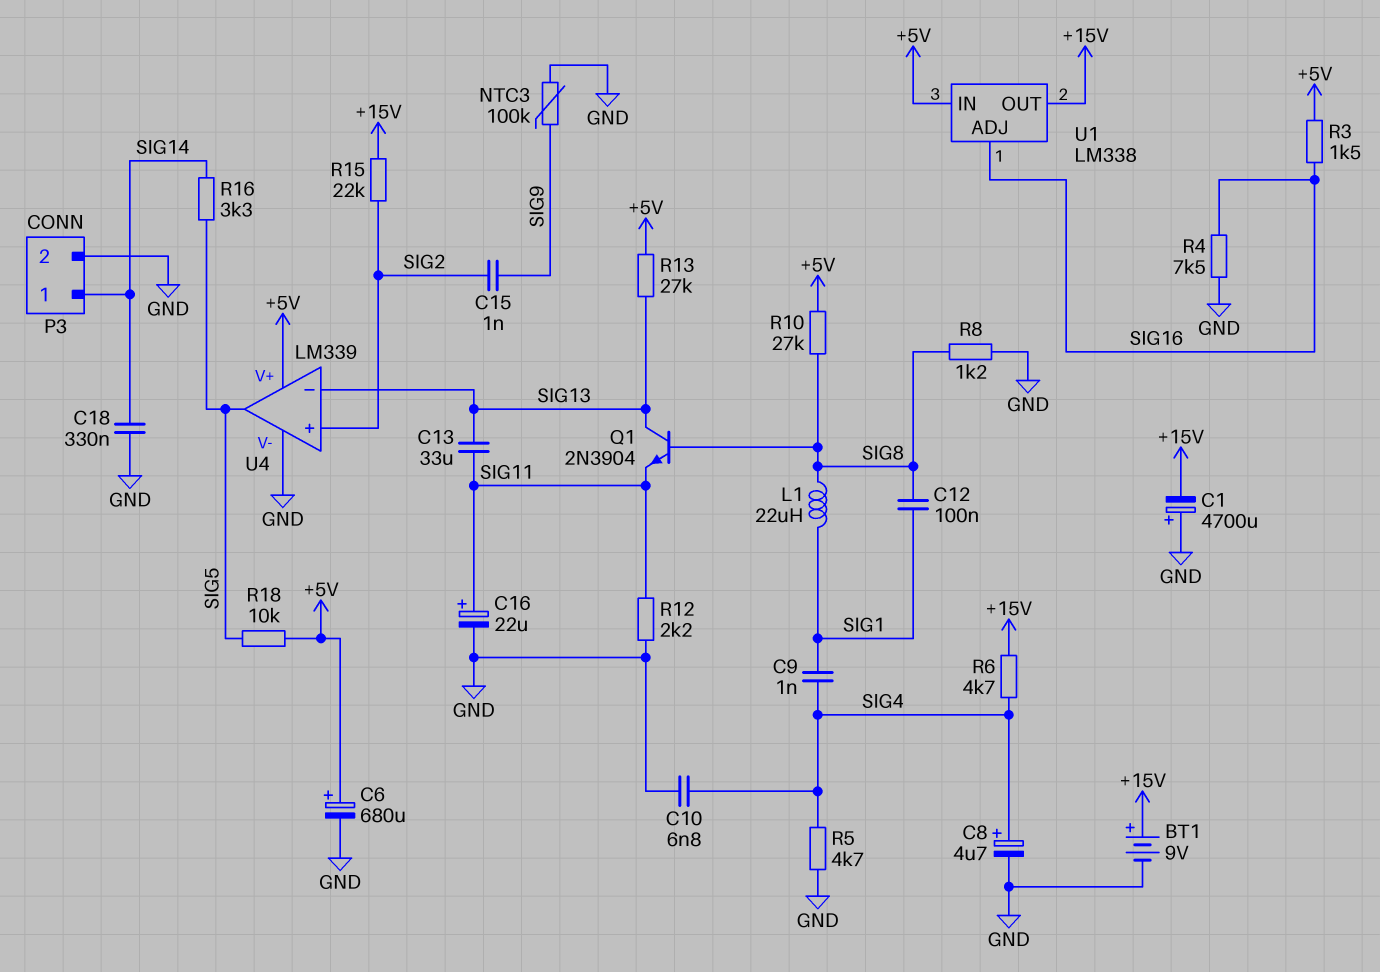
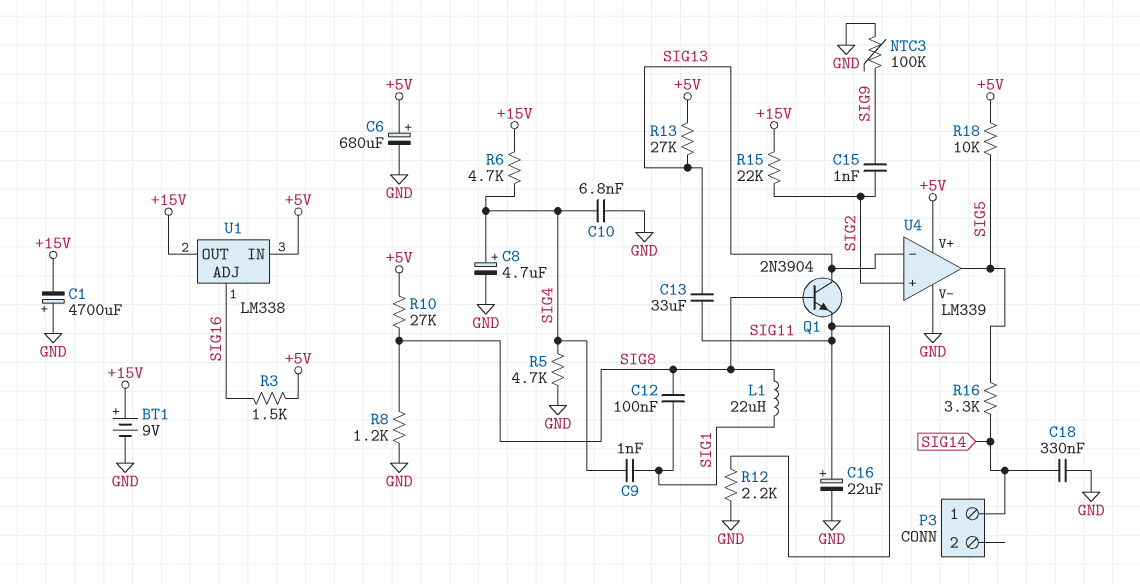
P3 pin 2: GND -> none
R4: 7.5k (GND, SIG16) -> none

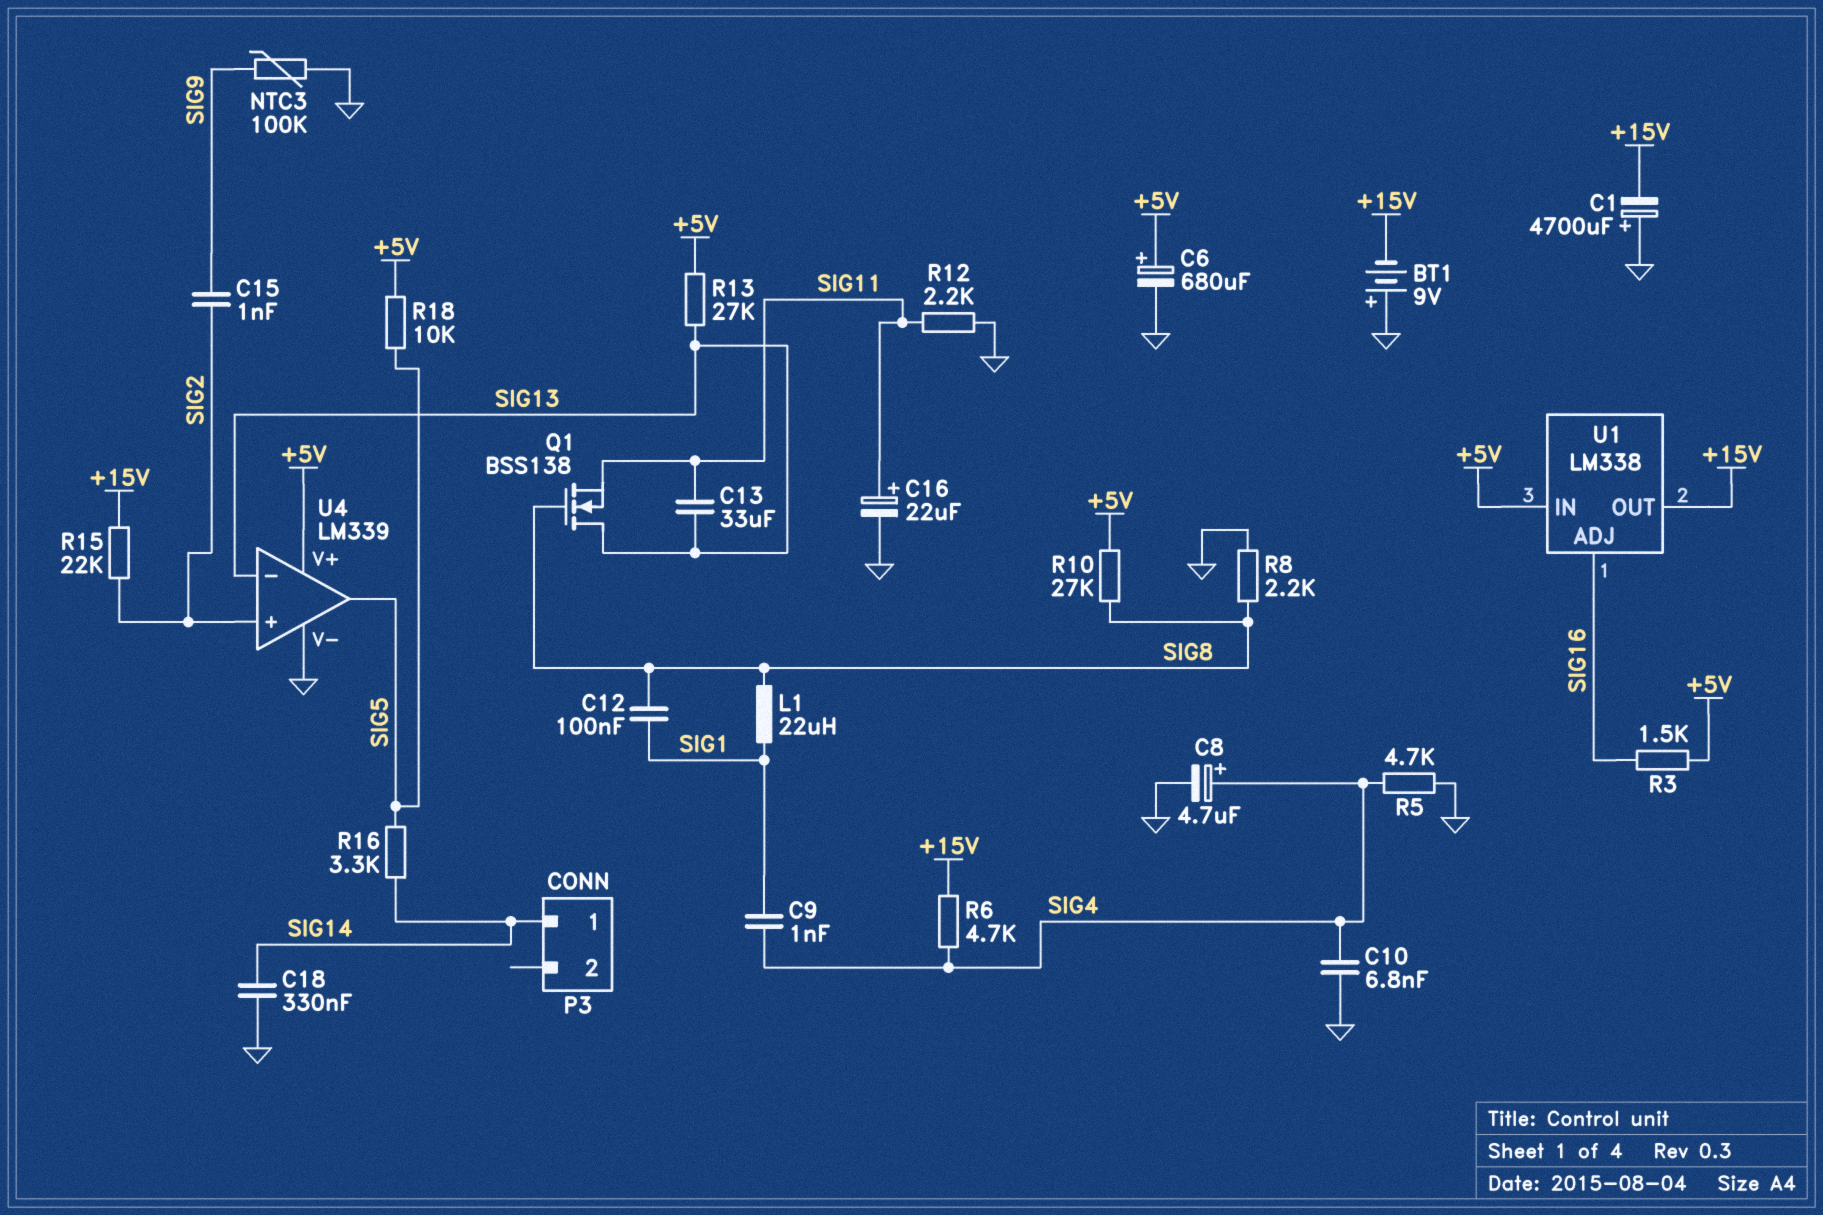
BT1: 9V (plus +15V, minus GND) -> 9V (plus GND, minus +15V)
Q1: NPN 2N3904 (B SIG8, C SIG13, E SIG11) -> NMOS BSS138 (G SIG8, D SIG13, S SIG11)
R8: 1.2k (GND, SIG8) -> 2.2k (GND, SIG8)

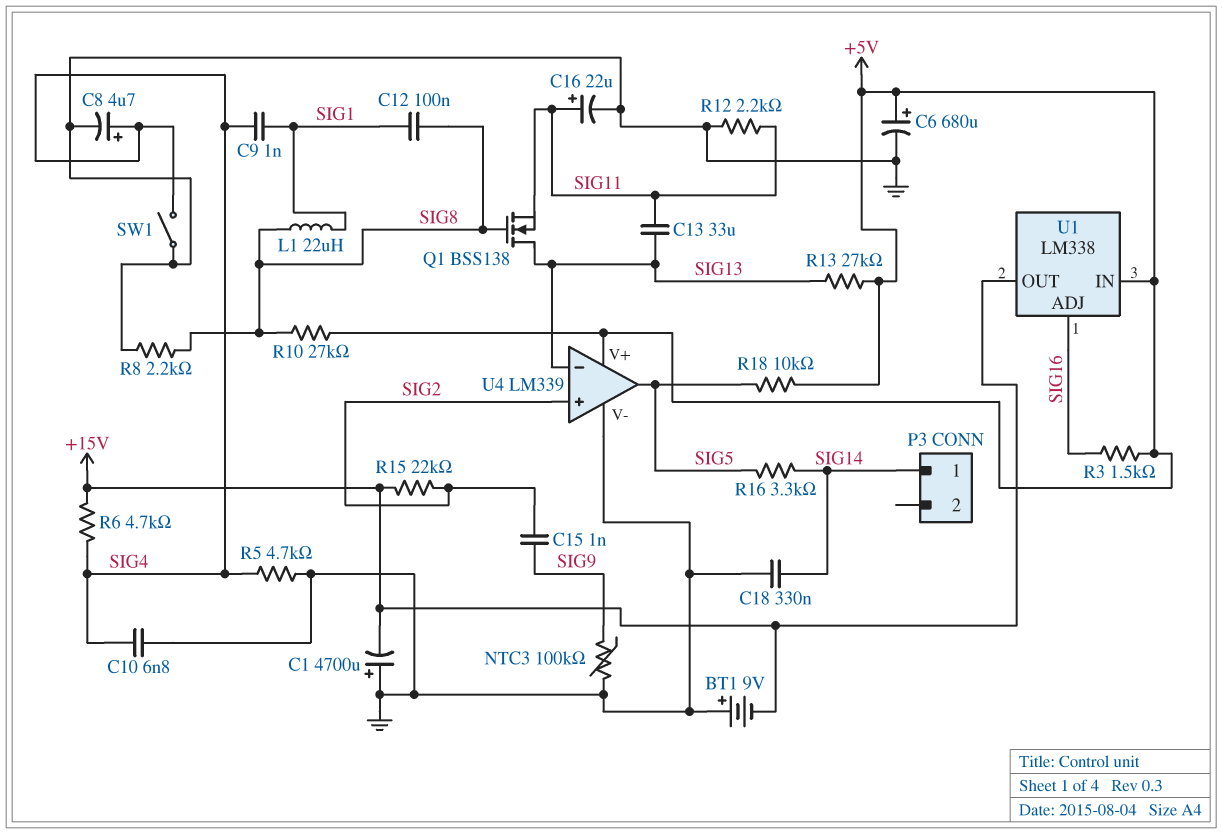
SW1: none -> switch (GND, SIG4)

